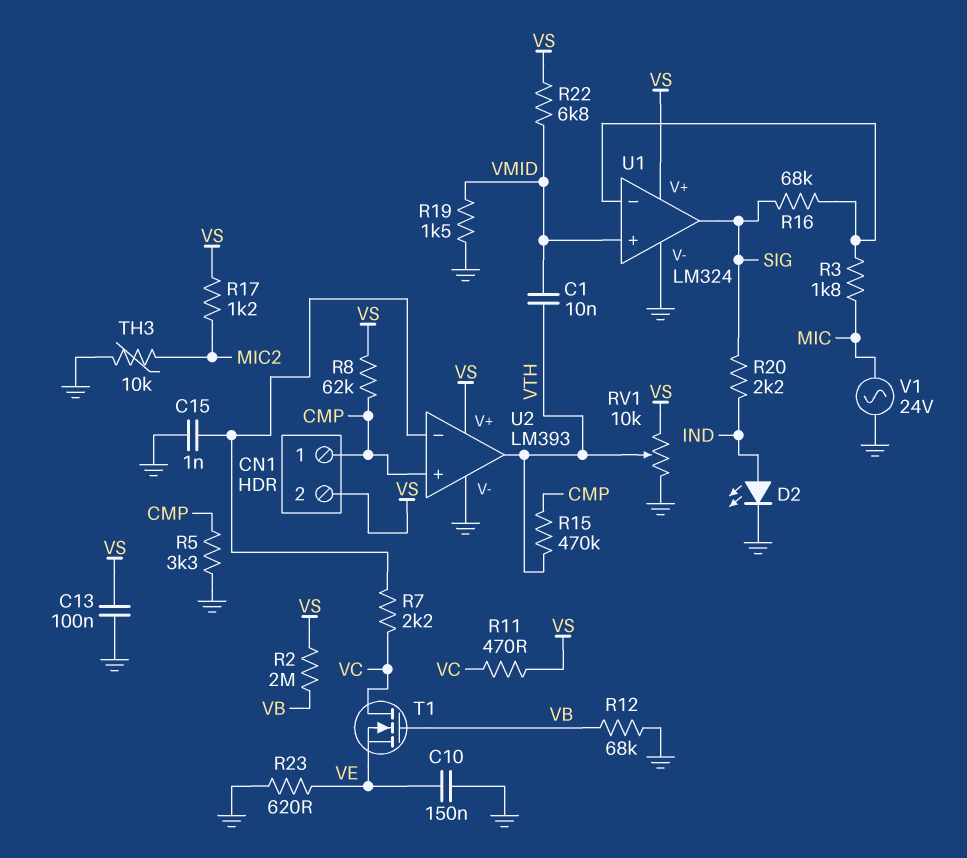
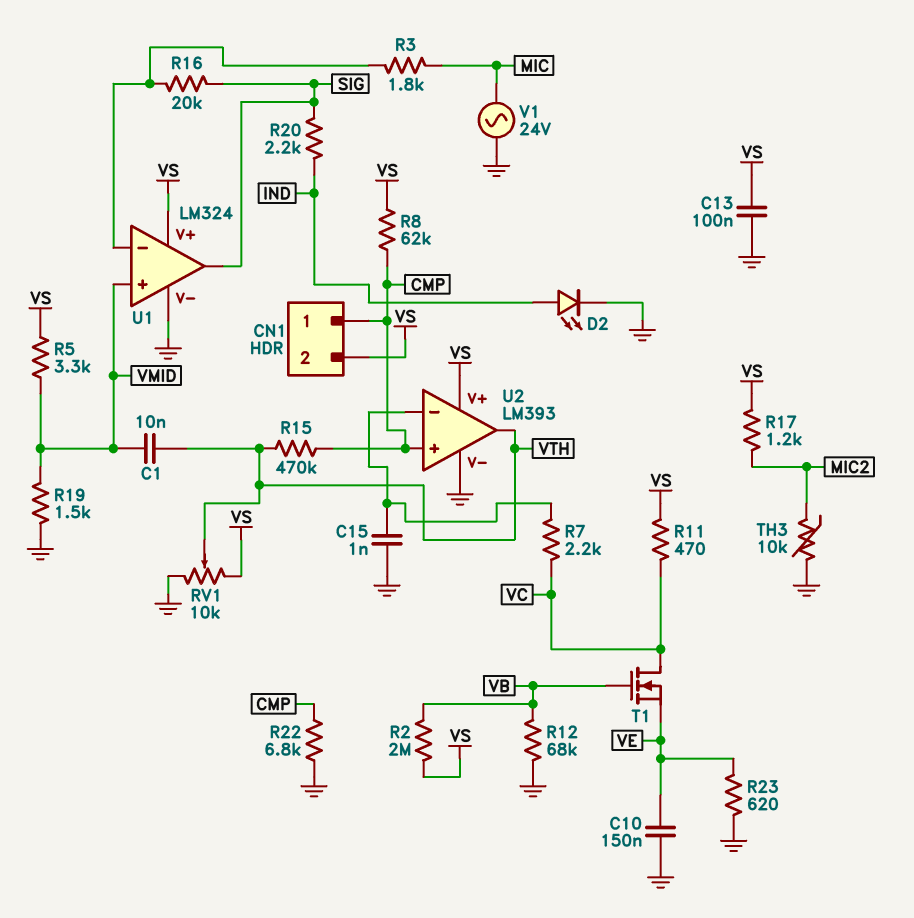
R5: 3.3k (CMP, GND) -> 3.3k (VMID, VS)
R16: 68k (SIG, U1/in-) -> 20k (SIG, U1/in-)
R22: 6.8k (VMID, VS) -> 6.8k (CMP, GND)

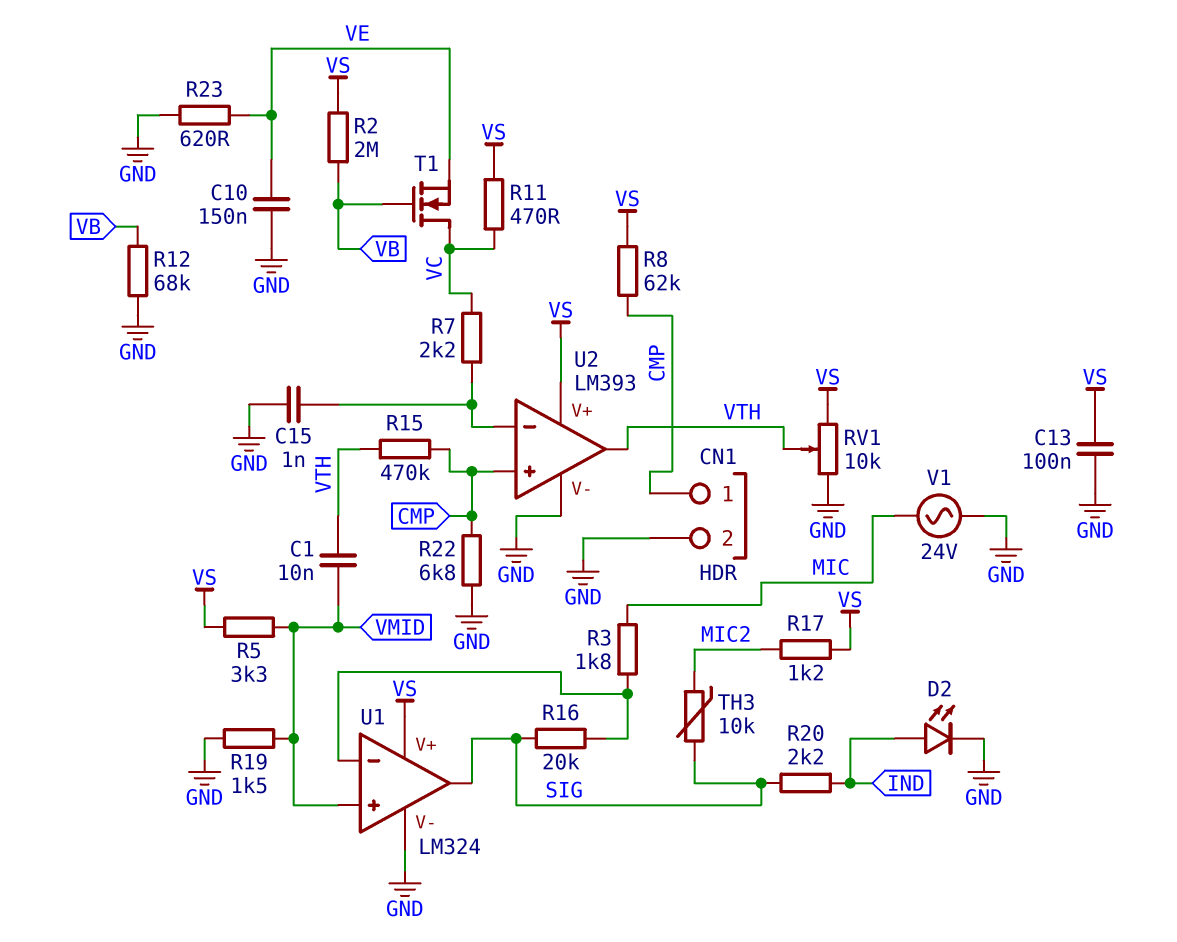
CN1 pin 2: VS -> GND
TH3: 10k (GND, MIC2) -> 10k (MIC2, SIG)

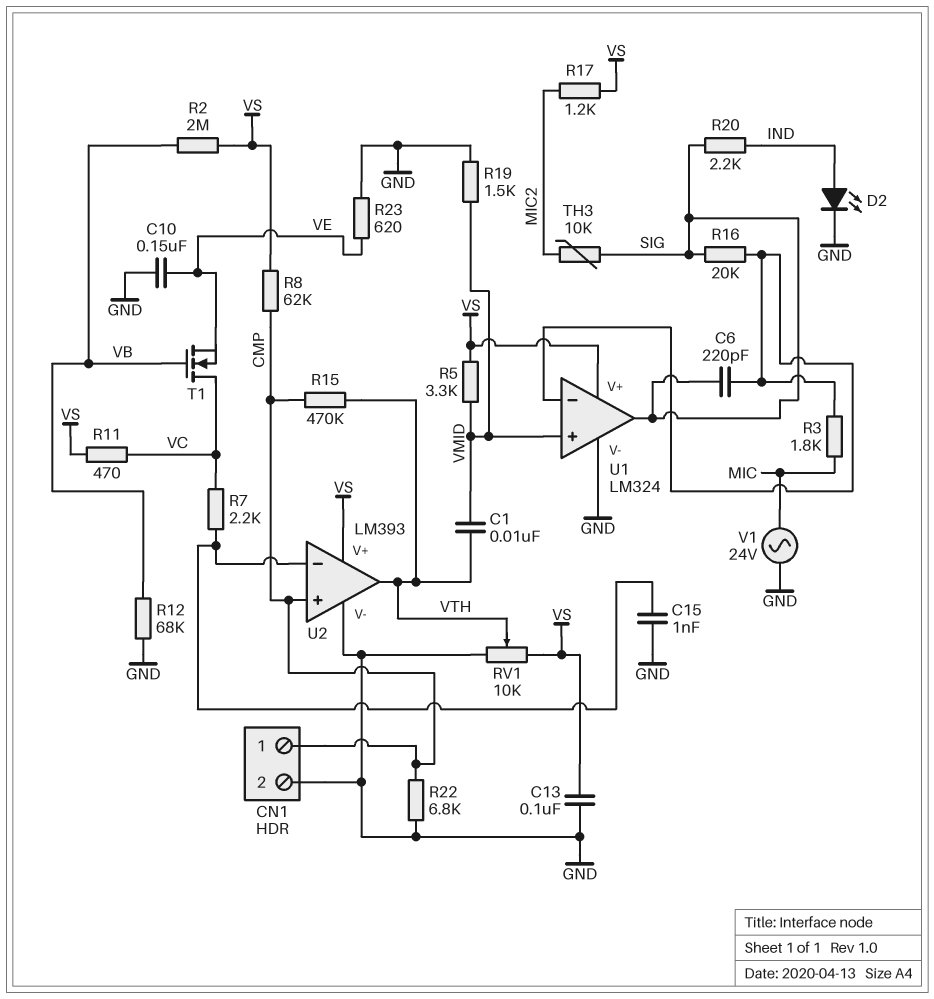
C6: none -> 220pF (SIG, U1/in-)

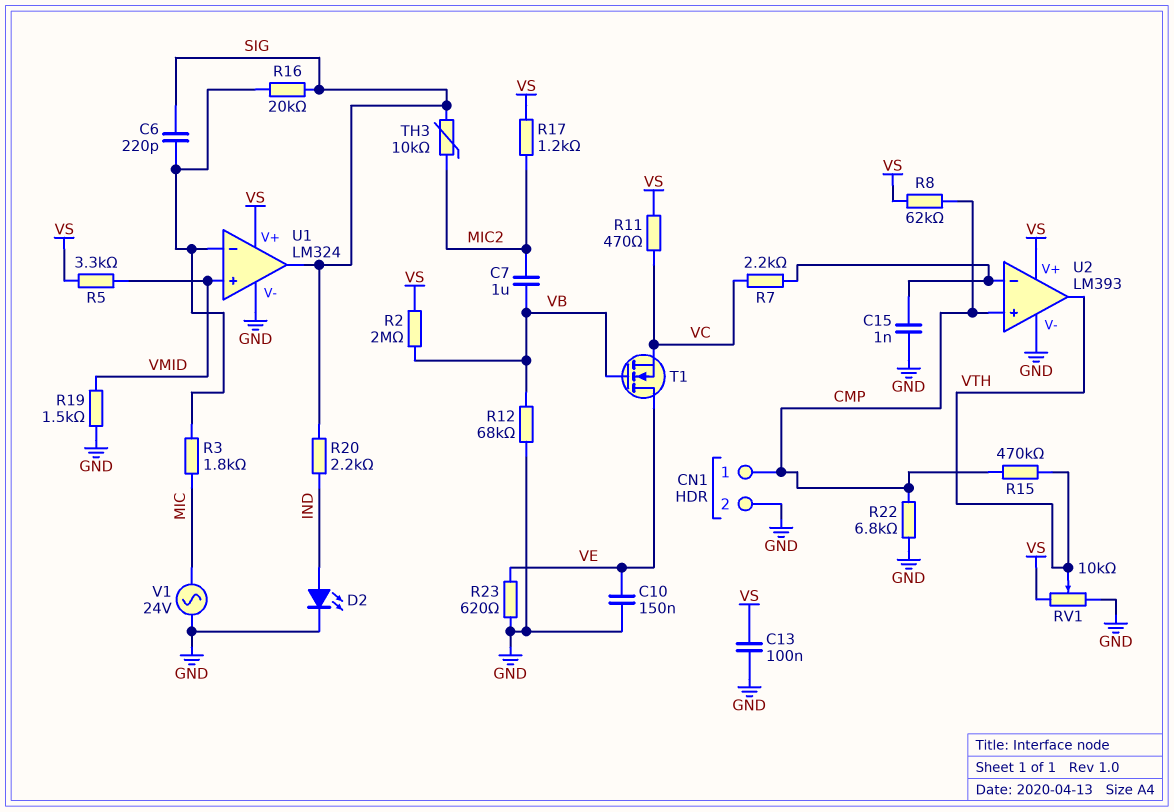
C1: 10nF (VMID, VTH) -> none
C7: none -> 1uF (MIC2, VB)
T1: NMOS (G VB, D VC, S VE) -> NMOS (G VB, D VE, S VC)

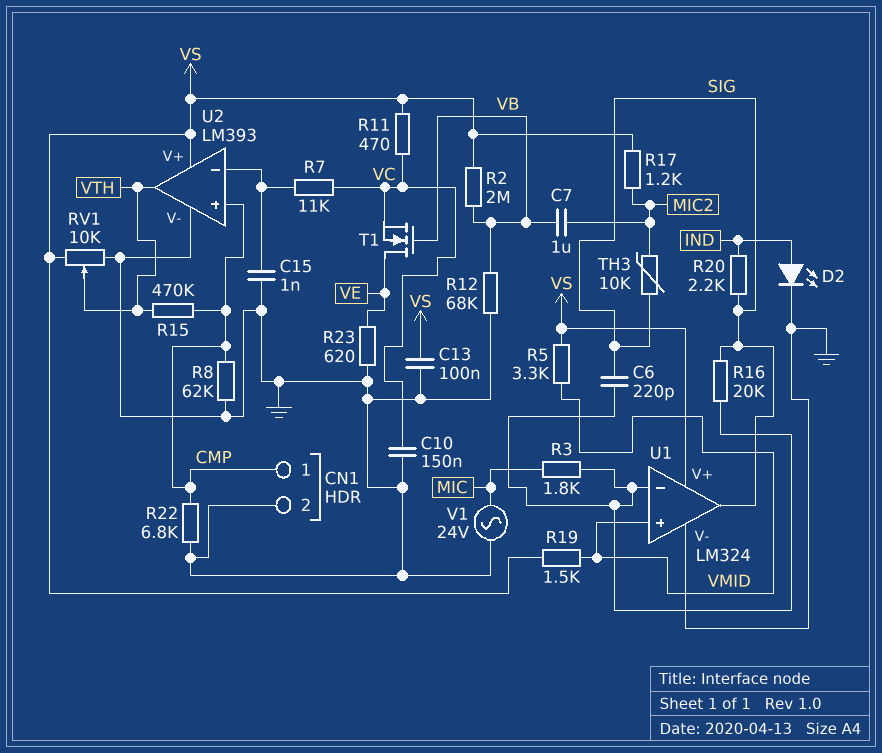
C10: 150nF (GND, VE) -> 150nF (GND, VC)
R7: 2.2k (U2/in-, VC) -> 11k (U2/in-, VC)
R8: 62k (CMP, VS) -> 62k (CMP, GND)
R19: 1.5k (GND, VMID) -> 1.5k (VMID, VS)

